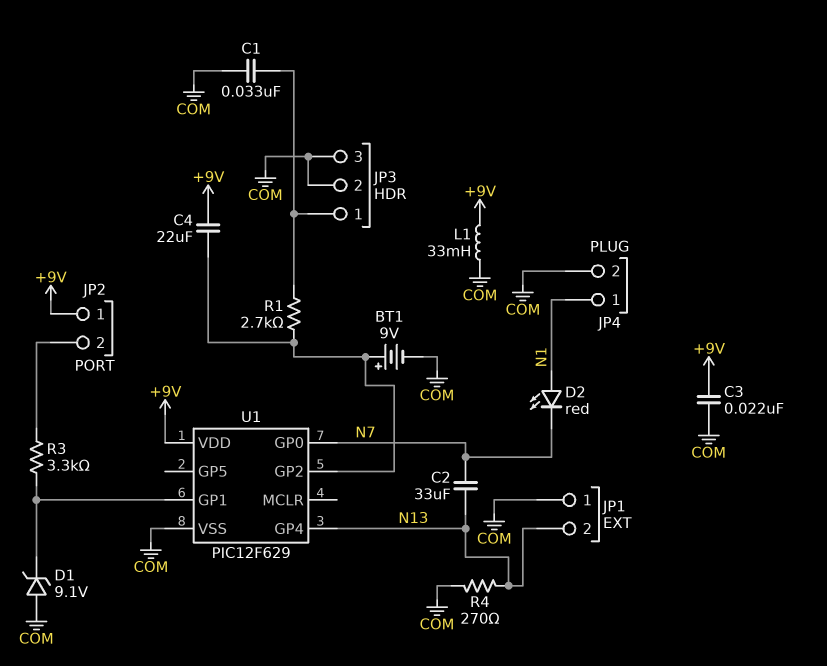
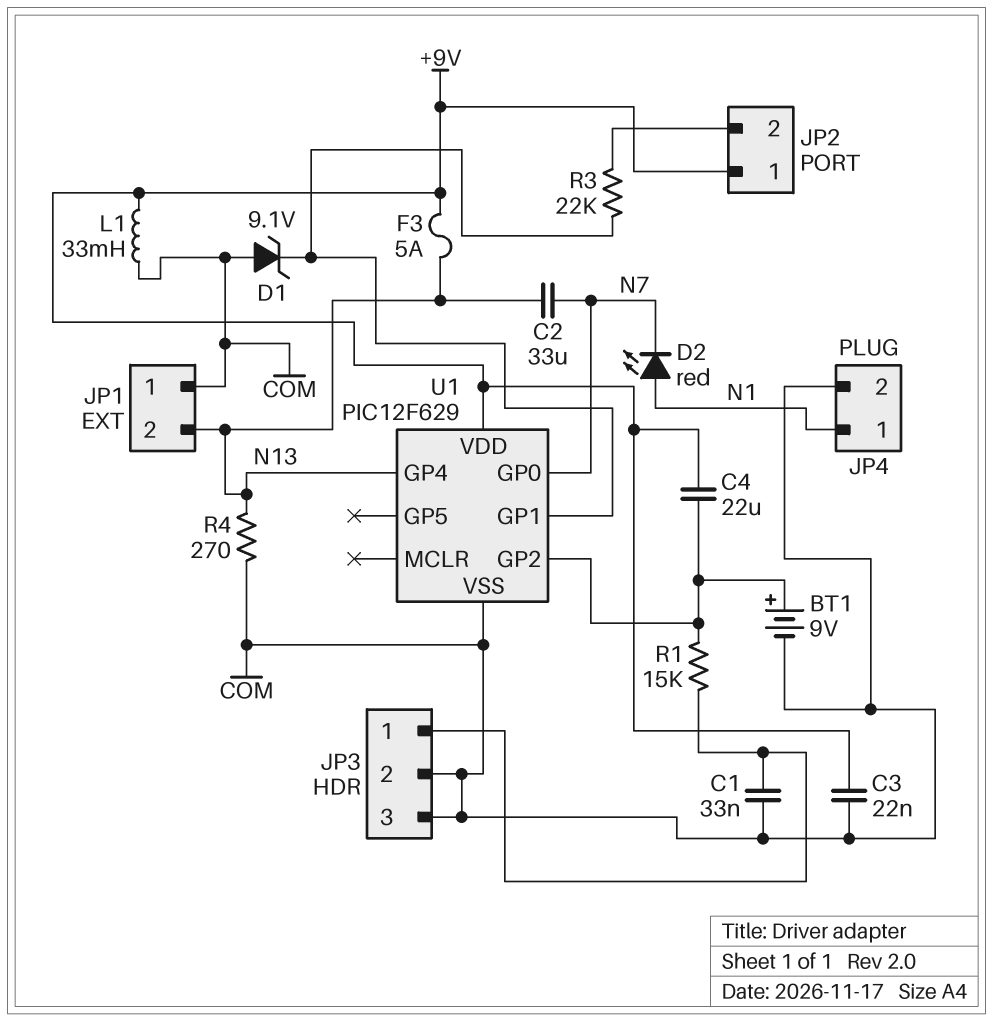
F3: none -> 5A (+9V, N13)
R1: 2.7k (JP3/1, U1/GP2) -> 15k (JP3/1, U1/GP2)
R3: 3.3k (JP2/2, U1/GP1) -> 22k (JP2/2, U1/GP1)

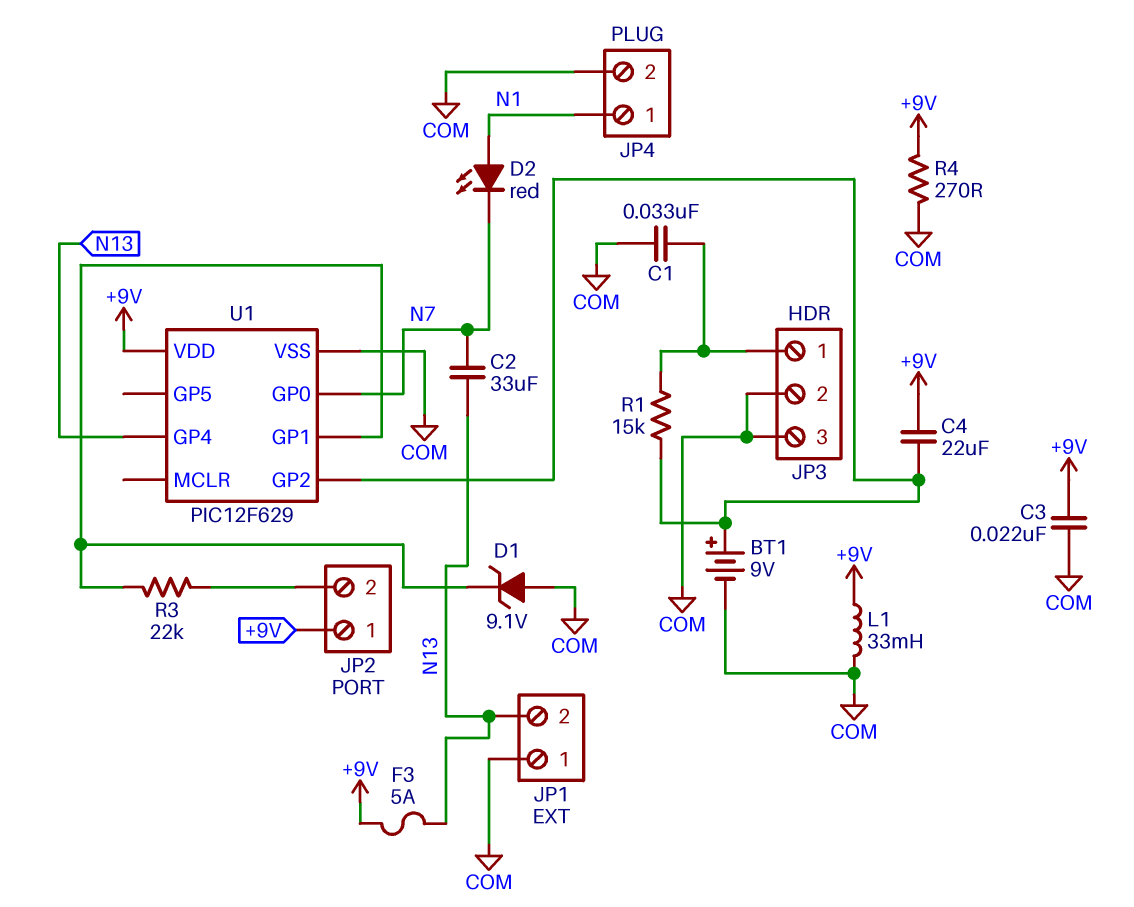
R4: 270 (COM, N13) -> 270 (+9V, COM)

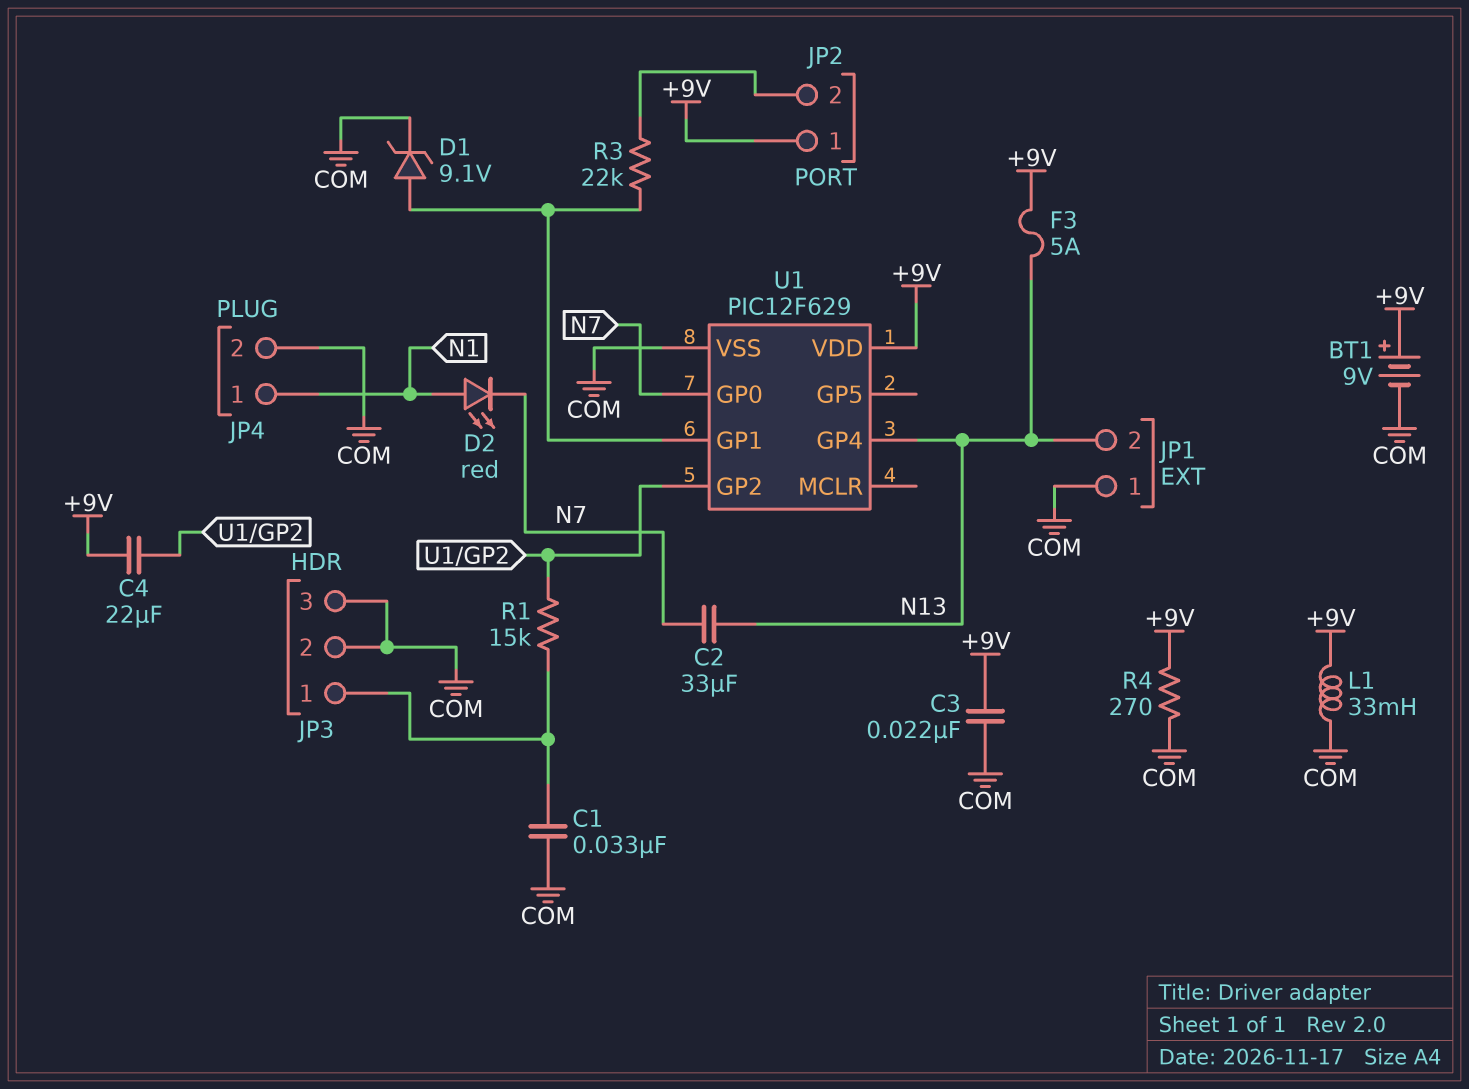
BT1: 9V (plus U1/GP2, minus COM) -> 9V (plus +9V, minus COM)
D1: zener 9.1V (A COM, K U1/GP1) -> zener 9.1V (A U1/GP1, K COM)

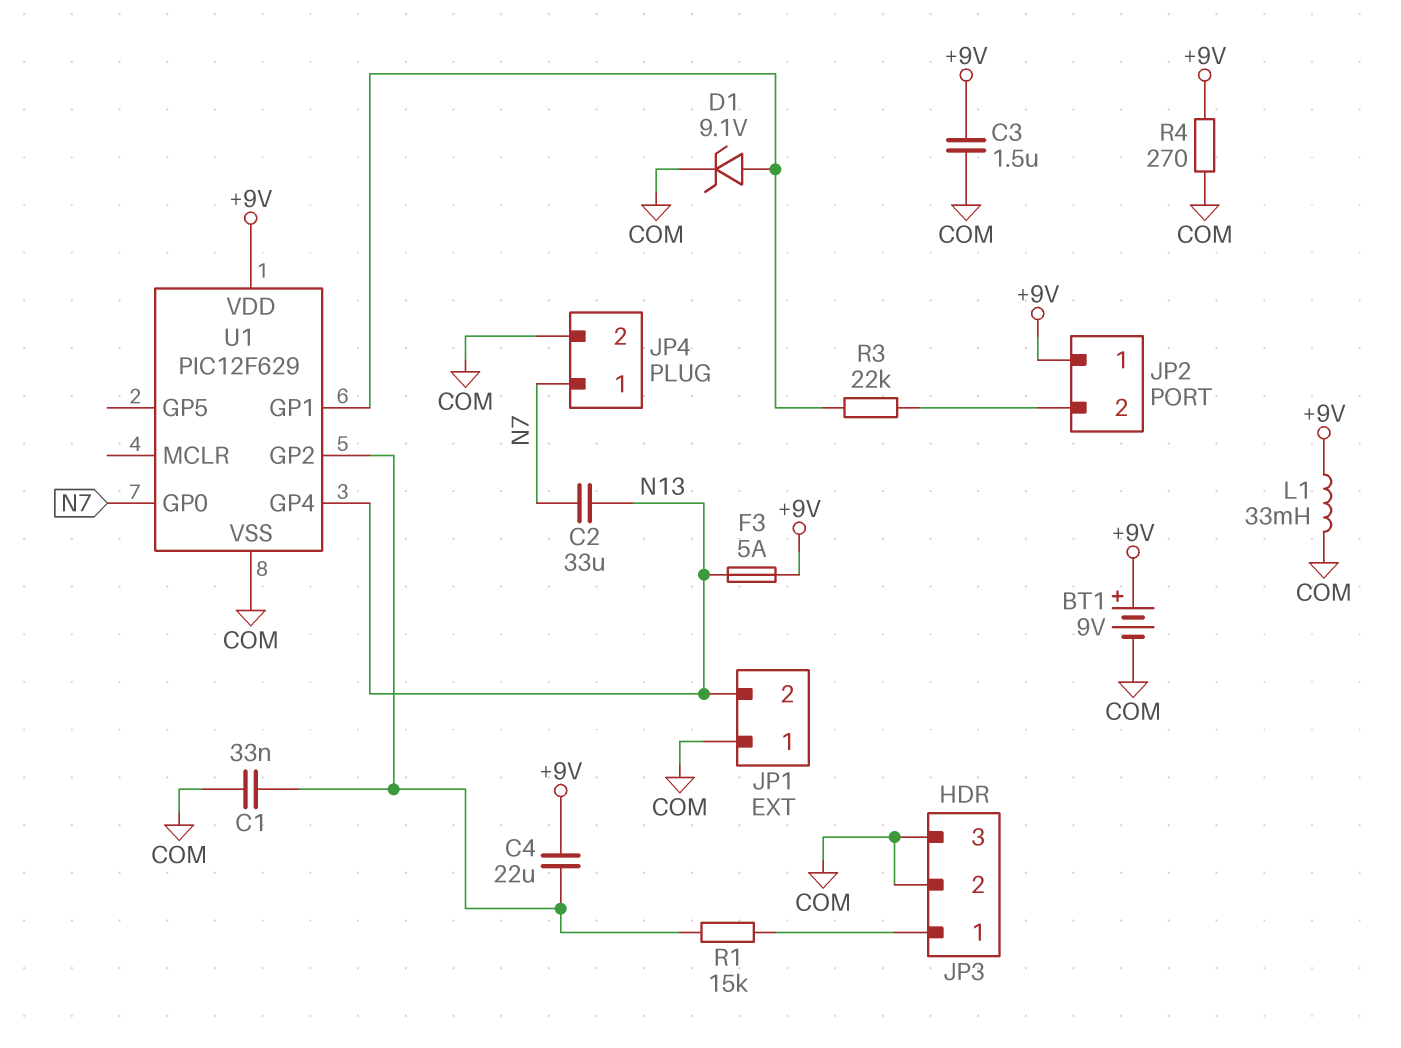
C1: 33nF (COM, JP3/1) -> 33nF (COM, U1/GP2)
C3: 22nF (+9V, COM) -> 1.5uF (+9V, COM)
D2: LED red (A N1, K N7) -> none
JP4 pin 1: N1 -> N7

